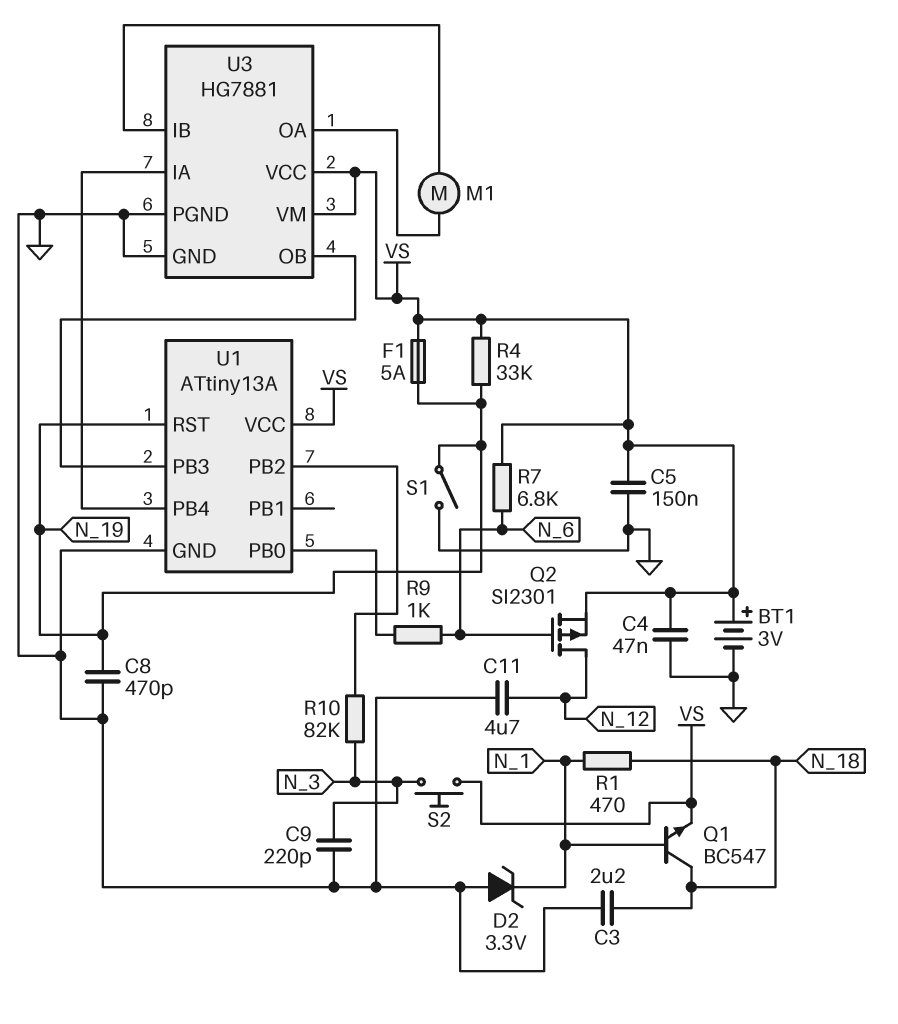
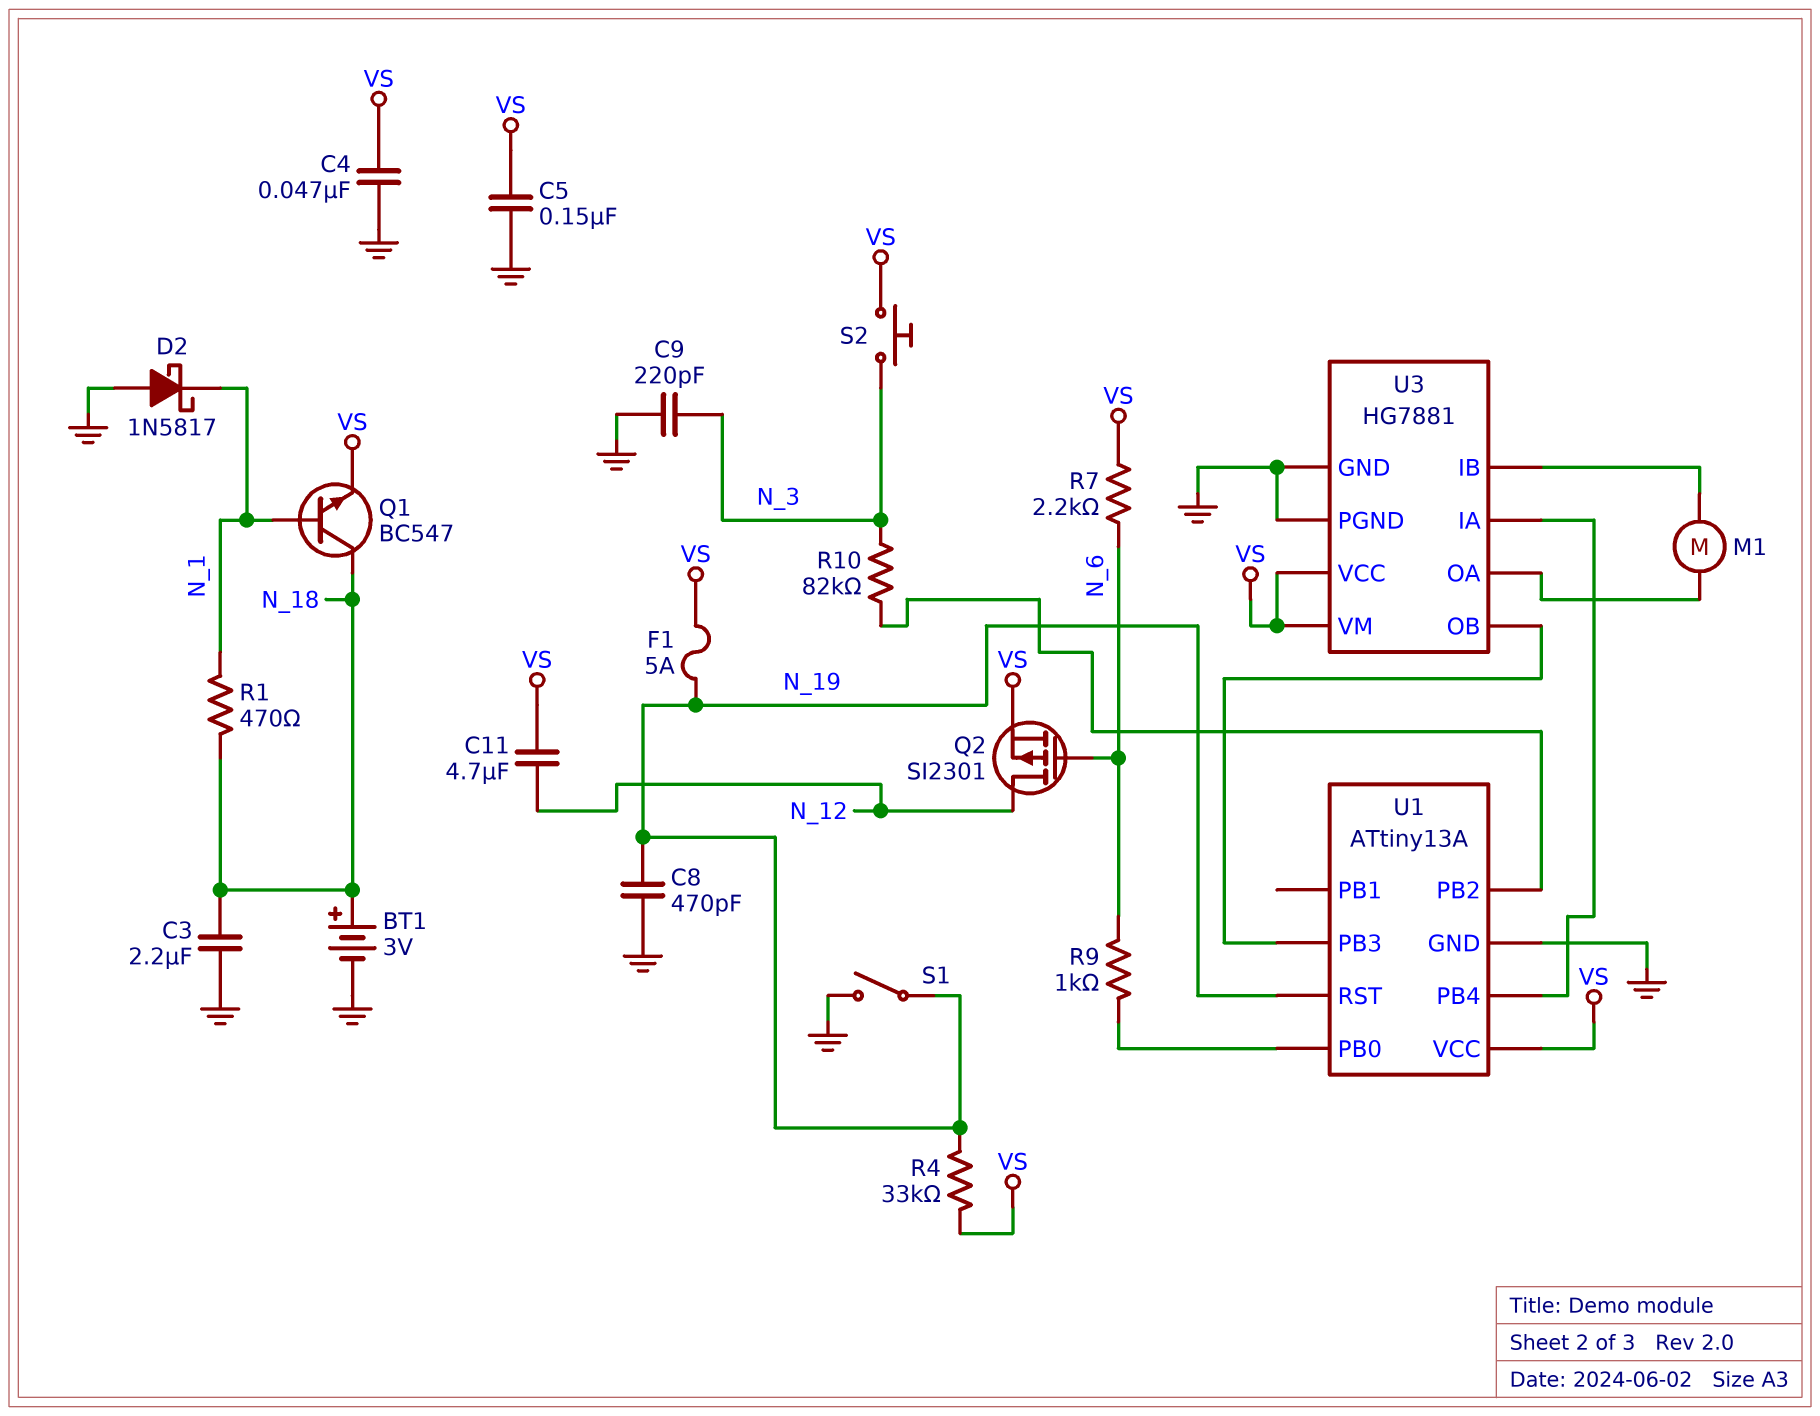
BT1: 3V (plus VS, minus GND) -> 3V (plus N_18, minus GND)
C11: 4.7uF (GND, N_12) -> 4.7uF (N_12, VS)
D2: zener 3.3V (A GND, K N_1) -> schottky 1N5817 (A GND, K N_1)
R7: 6.8k (N_6, VS) -> 2.2k (N_6, VS)

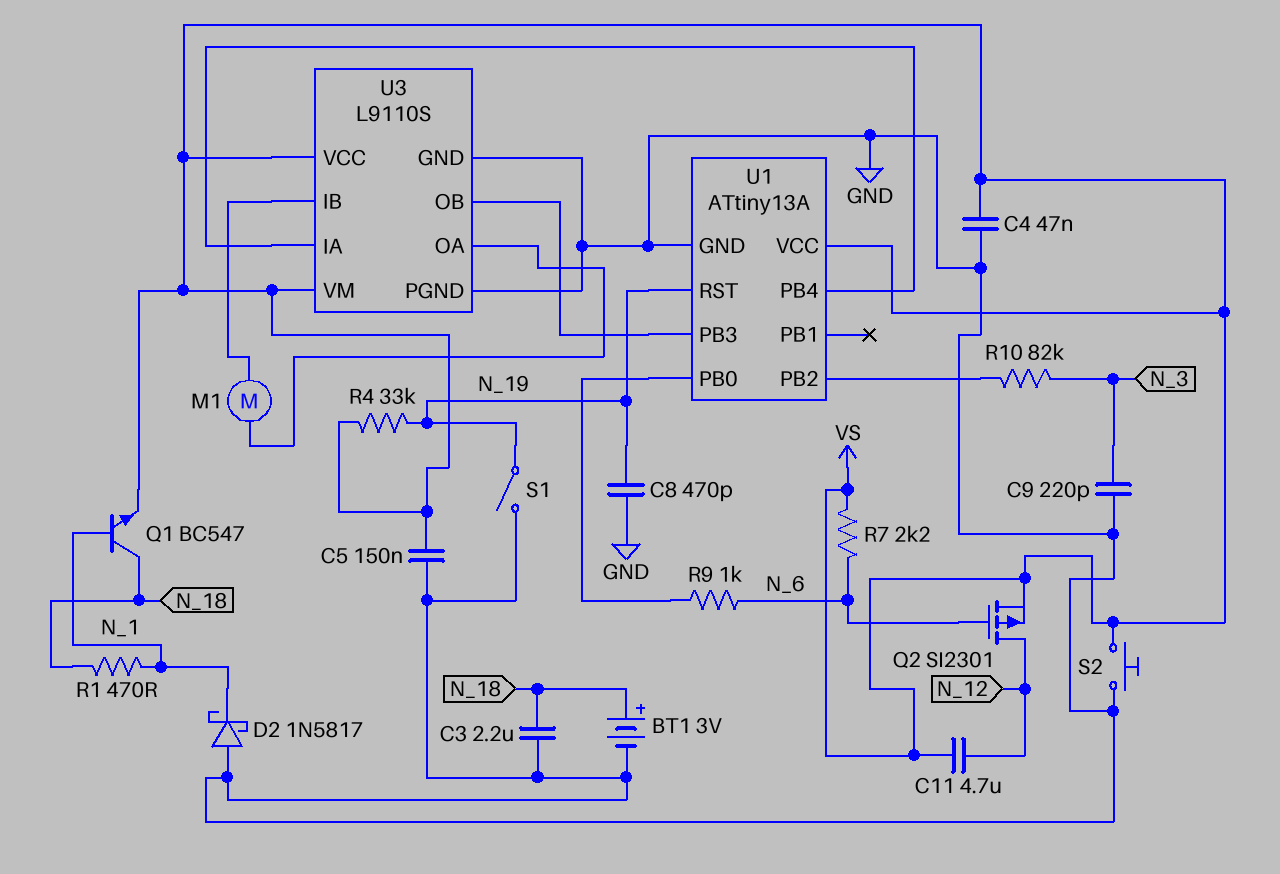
F1: 5A (N_19, VS) -> none
S2: button (N_3, VS) -> button (GND, VS)
U3: HG7881 -> L9110S

